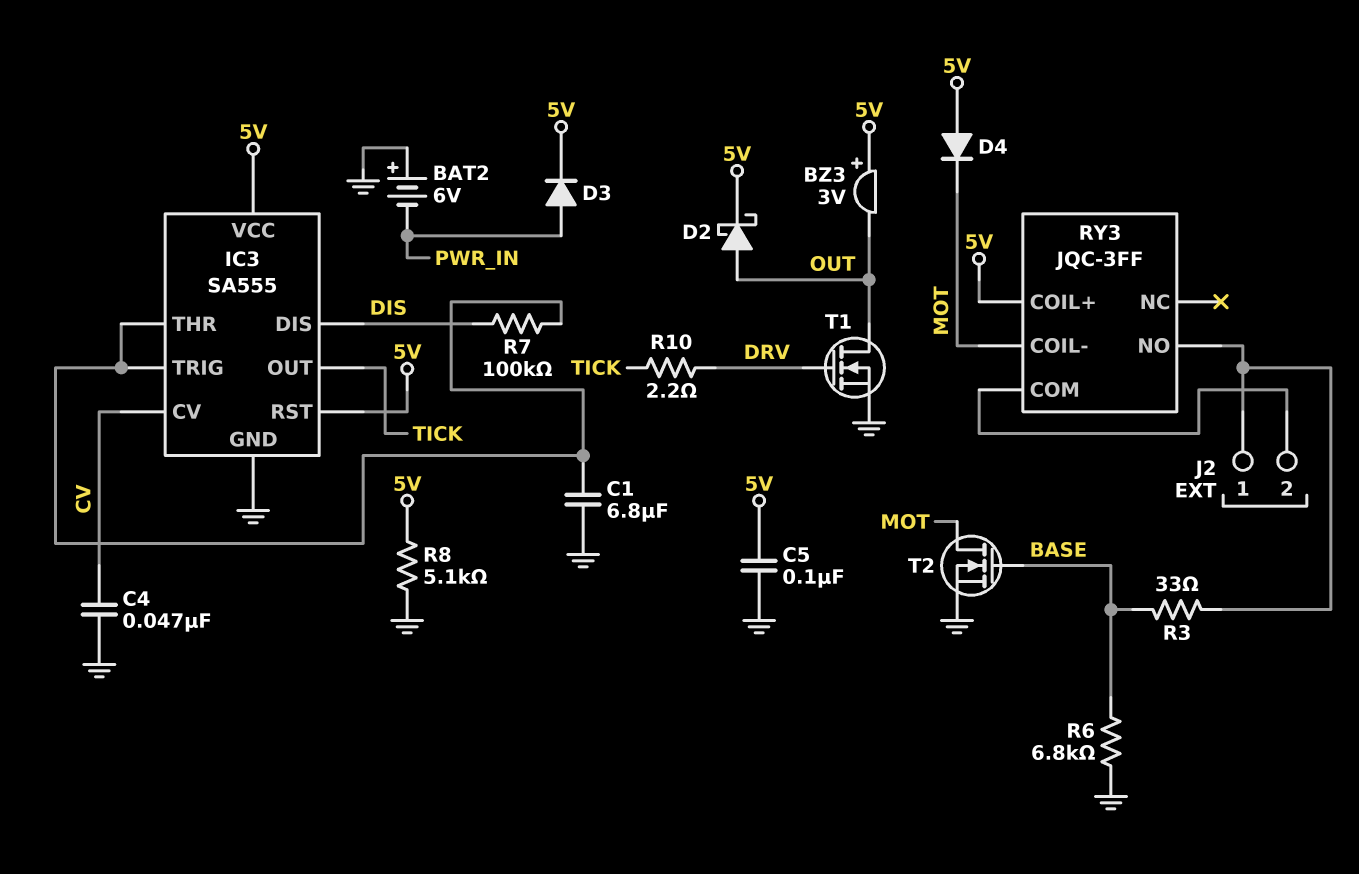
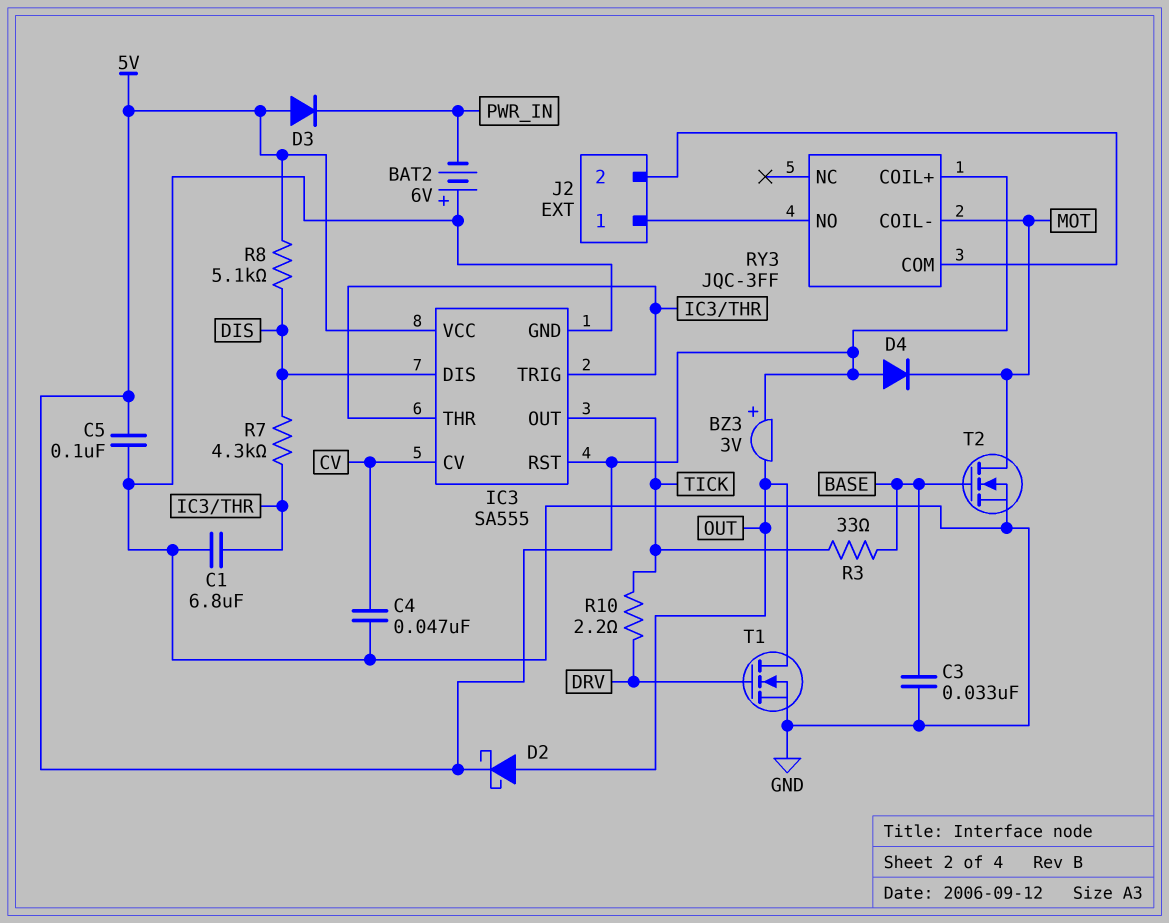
C3: none -> 33nF (BASE, GND)
D3: diode (A PWR_IN, K 5V) -> diode (A 5V, K PWR_IN)
R3: 33 (BASE, J2/1) -> 33 (BASE, TICK)
R6: 6.8k (BASE, GND) -> none
R7: 100k (DIS, IC3/THR) -> 4.3k (DIS, IC3/THR)
R8: 5.1k (5V, GND) -> 5.1k (5V, DIS)

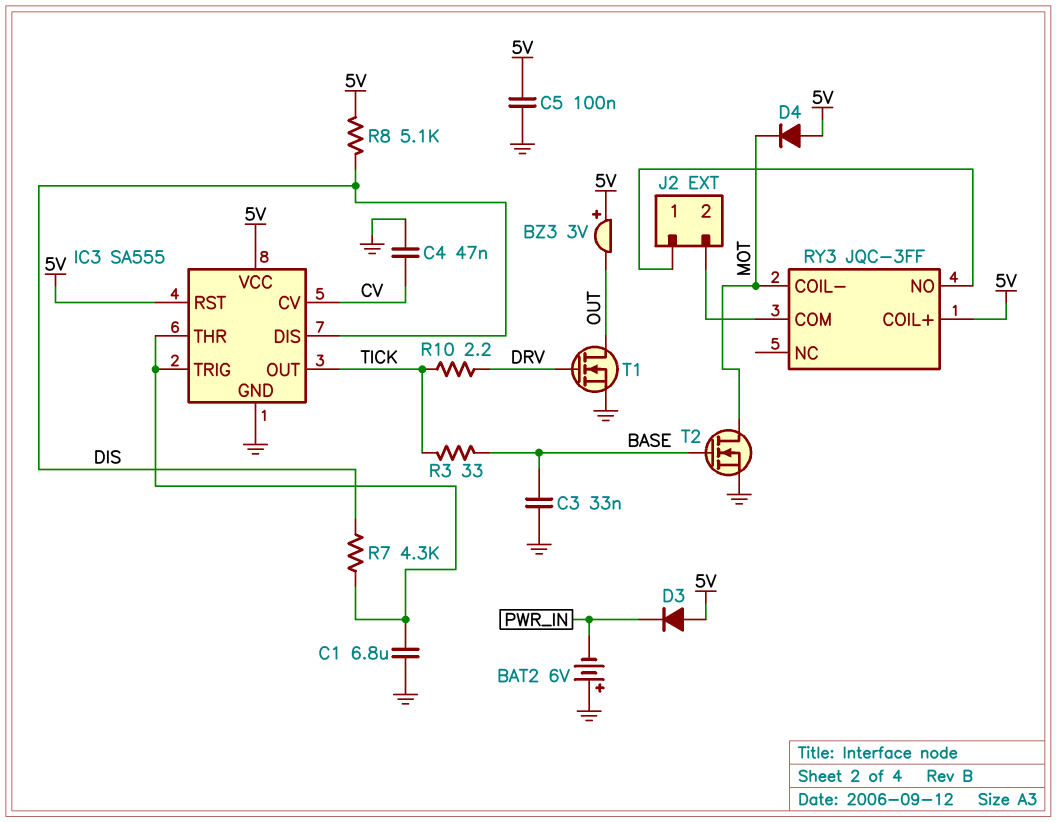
D2: schottky (A OUT, K 5V) -> none

